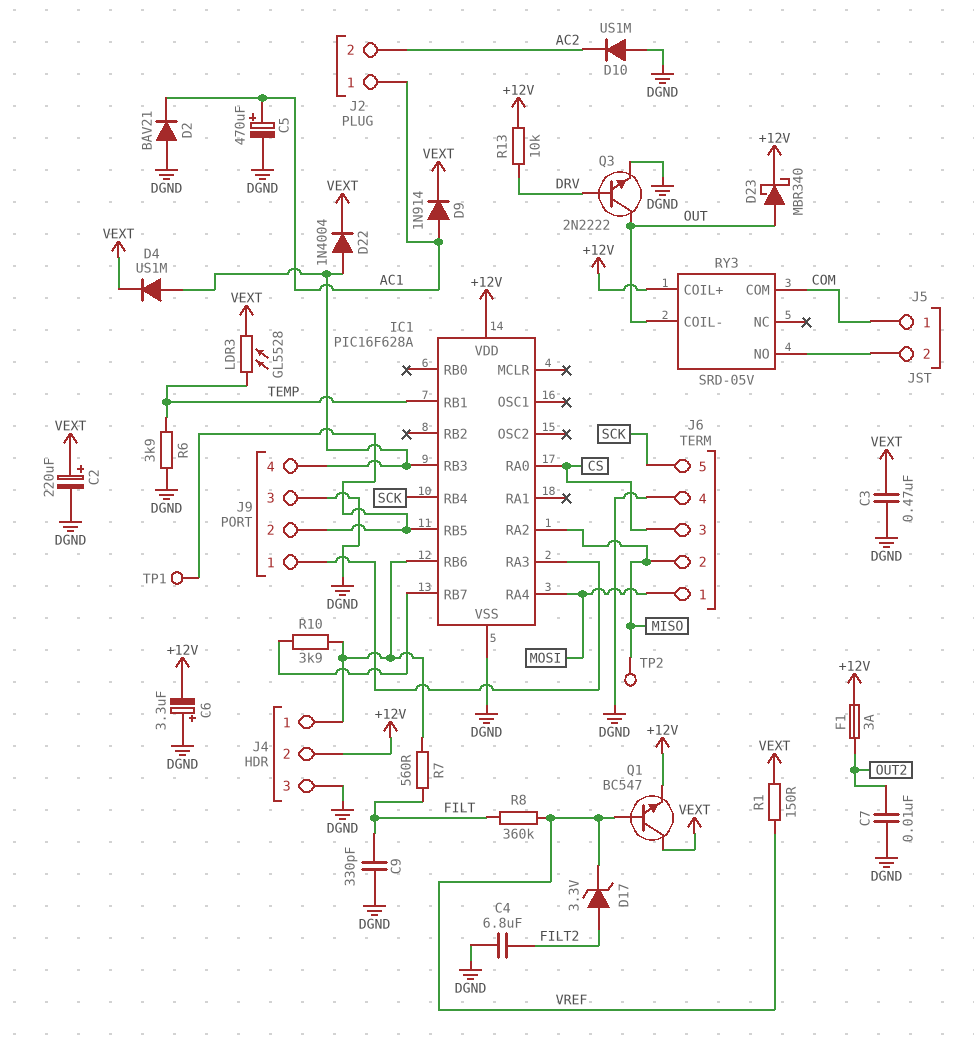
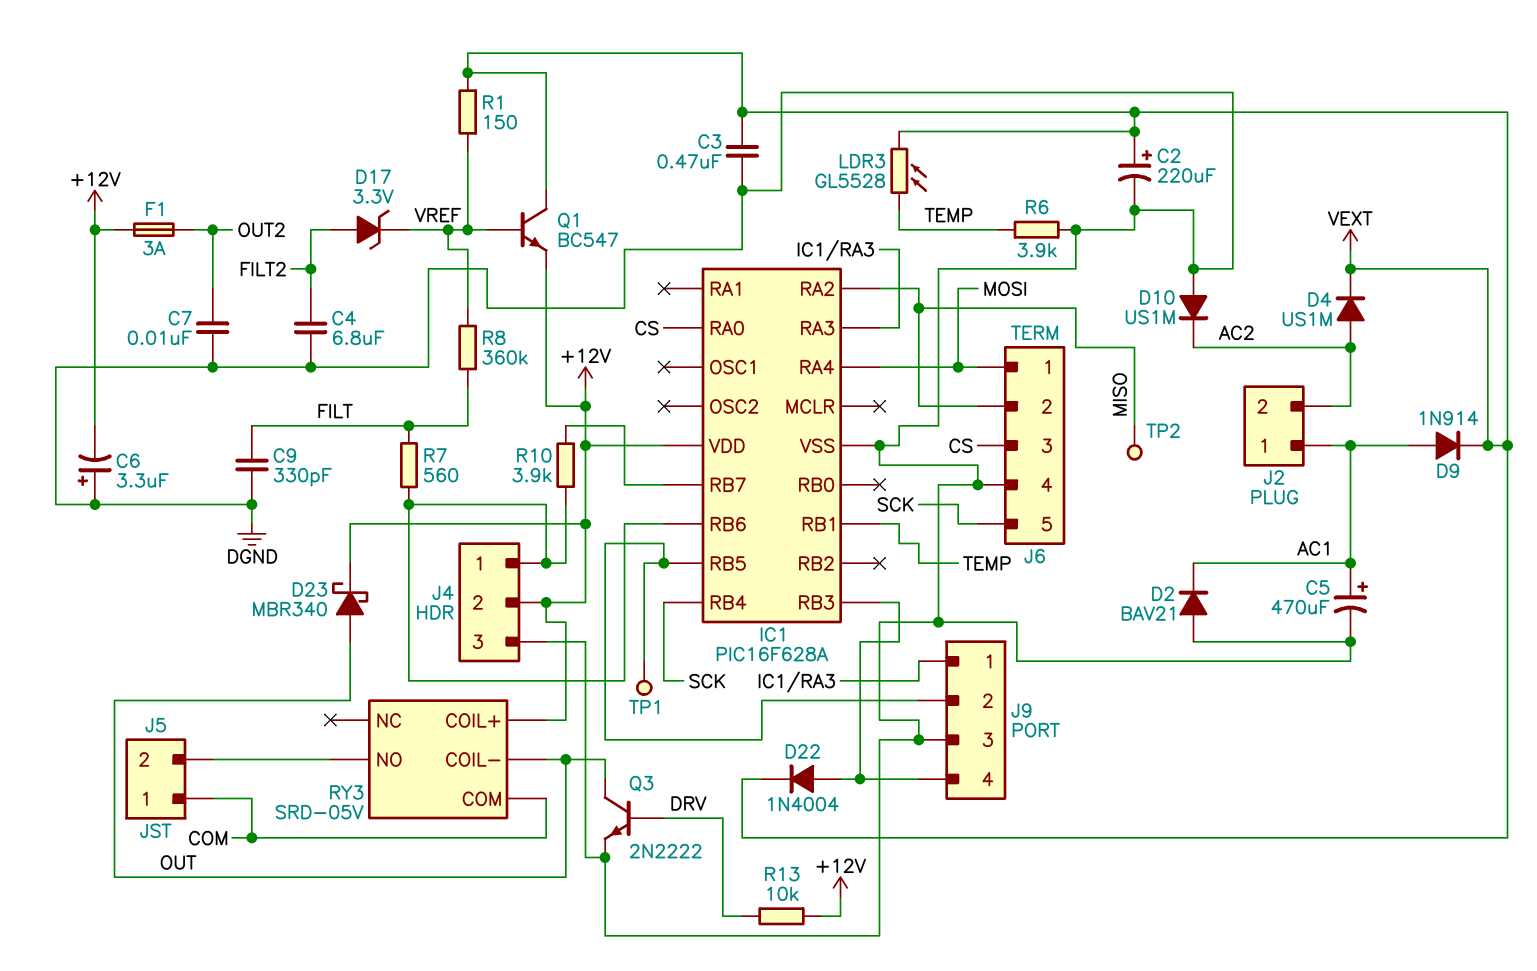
D4: diode US1M (A IC1/RB3, K VEXT) -> diode US1M (A AC2, K VEXT)

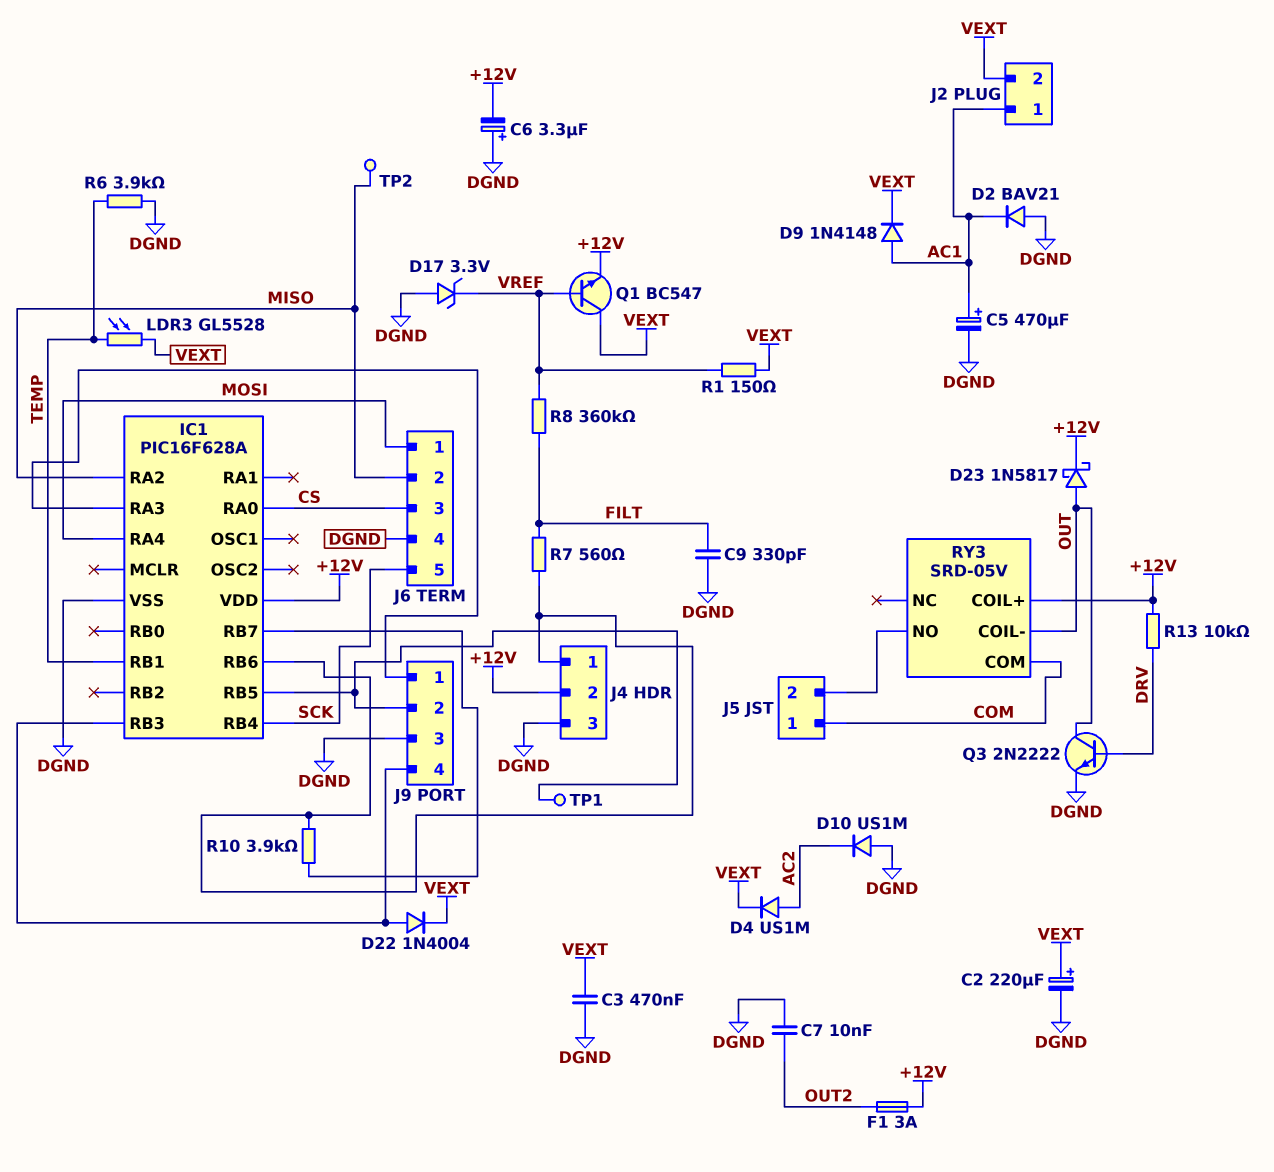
C4: 6.8uF (DGND, FILT2) -> none
D9: diode 1N914 (A AC1, K VEXT) -> diode 1N4148 (A AC1, K VEXT)
D17: zener 3.3V (A FILT2, K VREF) -> zener 3.3V (A DGND, K VREF)
D23: schottky MBR340 (A OUT, K +12V) -> schottky 1N5817 (A OUT, K +12V)
J2 pin 2: AC2 -> VEXT

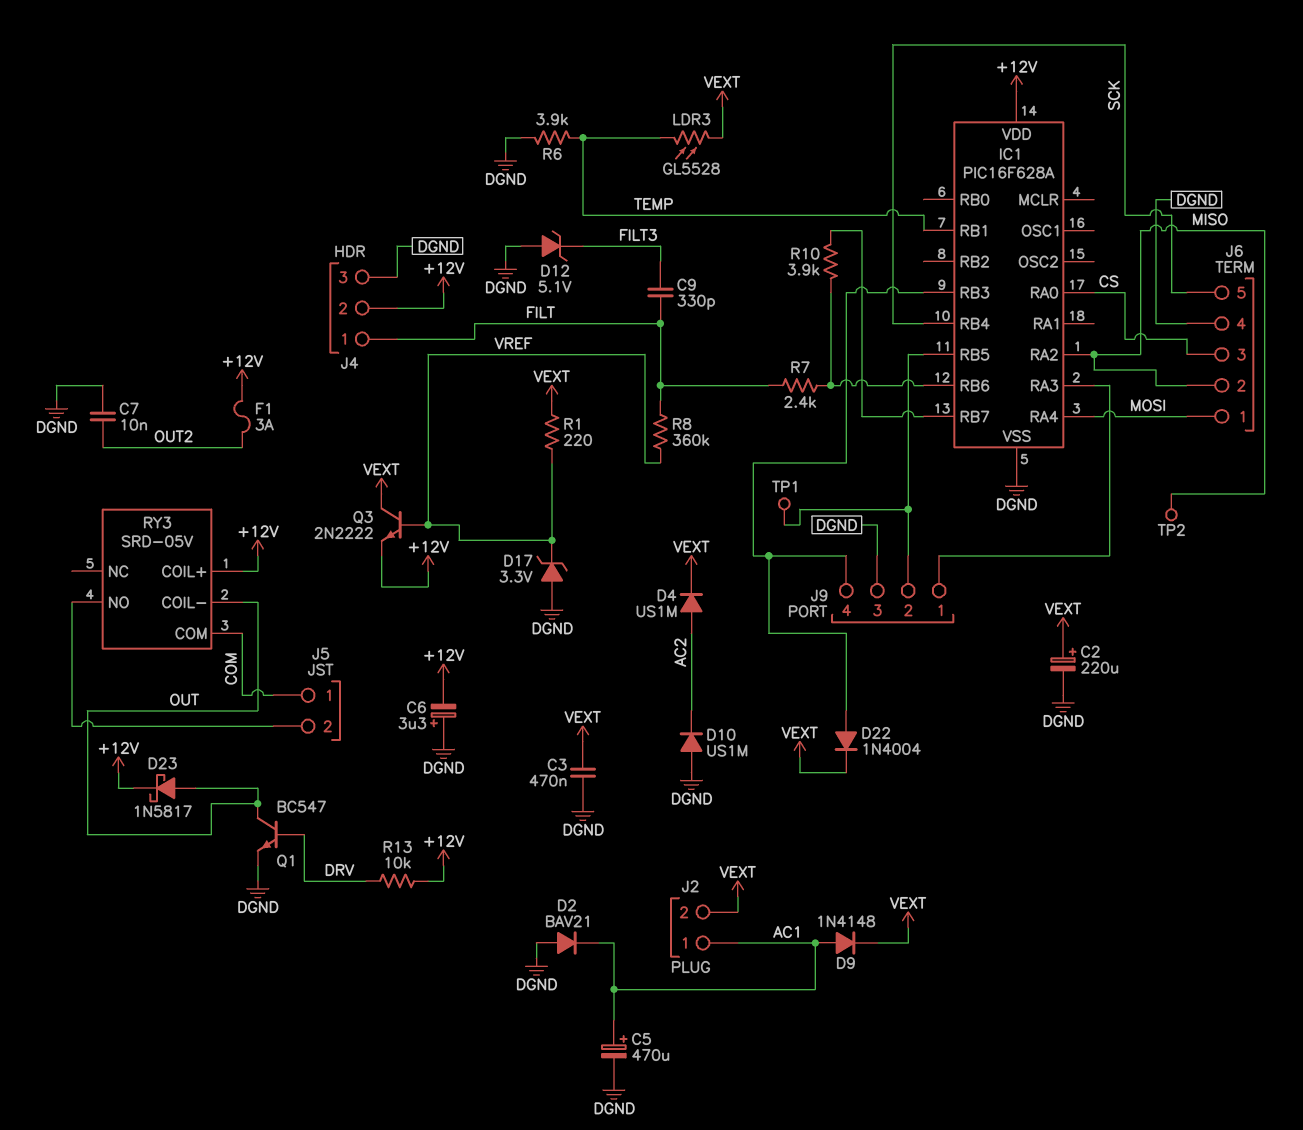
C9: 330pF (DGND, FILT) -> 330pF (FILT, FILT3)
D12: none -> zener 5.1V (A DGND, K FILT3)
J4 pin 1: IC1/RB6 -> FILT
Q1: NPN BC547 (B VREF, C VEXT, E +12V) -> NPN BC547 (B DRV, C OUT, E DGND)
Q3: NPN 2N2222 (B DRV, C OUT, E DGND) -> NPN 2N2222 (B VREF, C VEXT, E +12V)
R1: 150 (VEXT, VREF) -> 220 (VEXT, VREF)
R7: 560 (FILT, IC1/RB6) -> 2.4k (FILT, IC1/RB6)

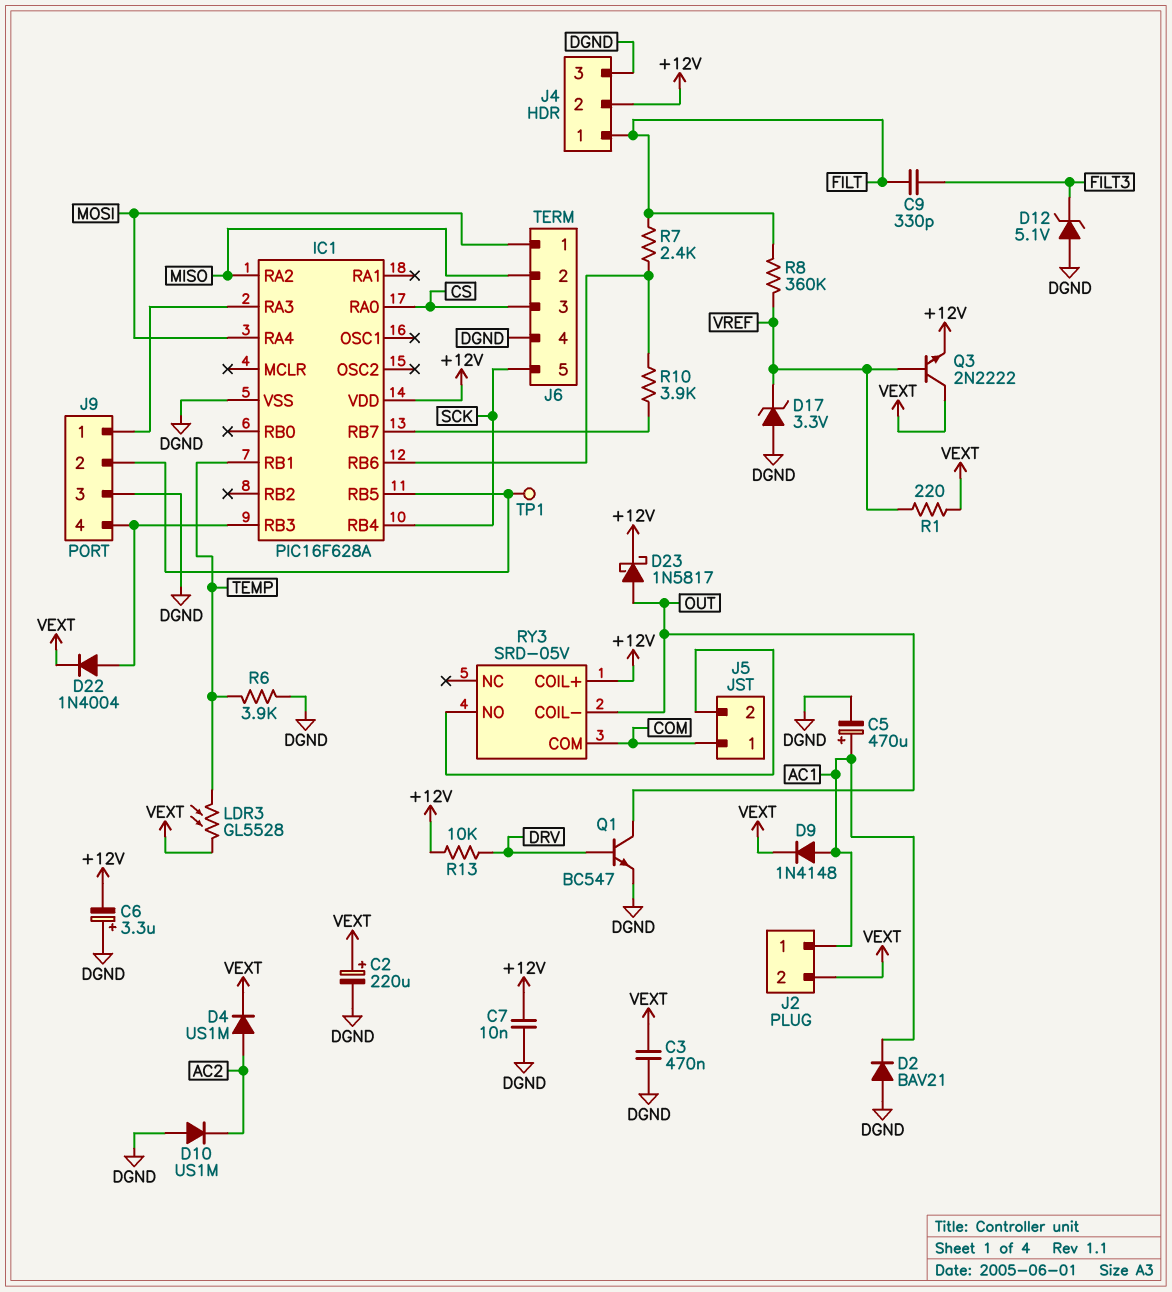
C7: 10nF (DGND, OUT2) -> 10nF (+12V, DGND)
F1: 3A (+12V, OUT2) -> none
TP2: test point (MISO) -> none

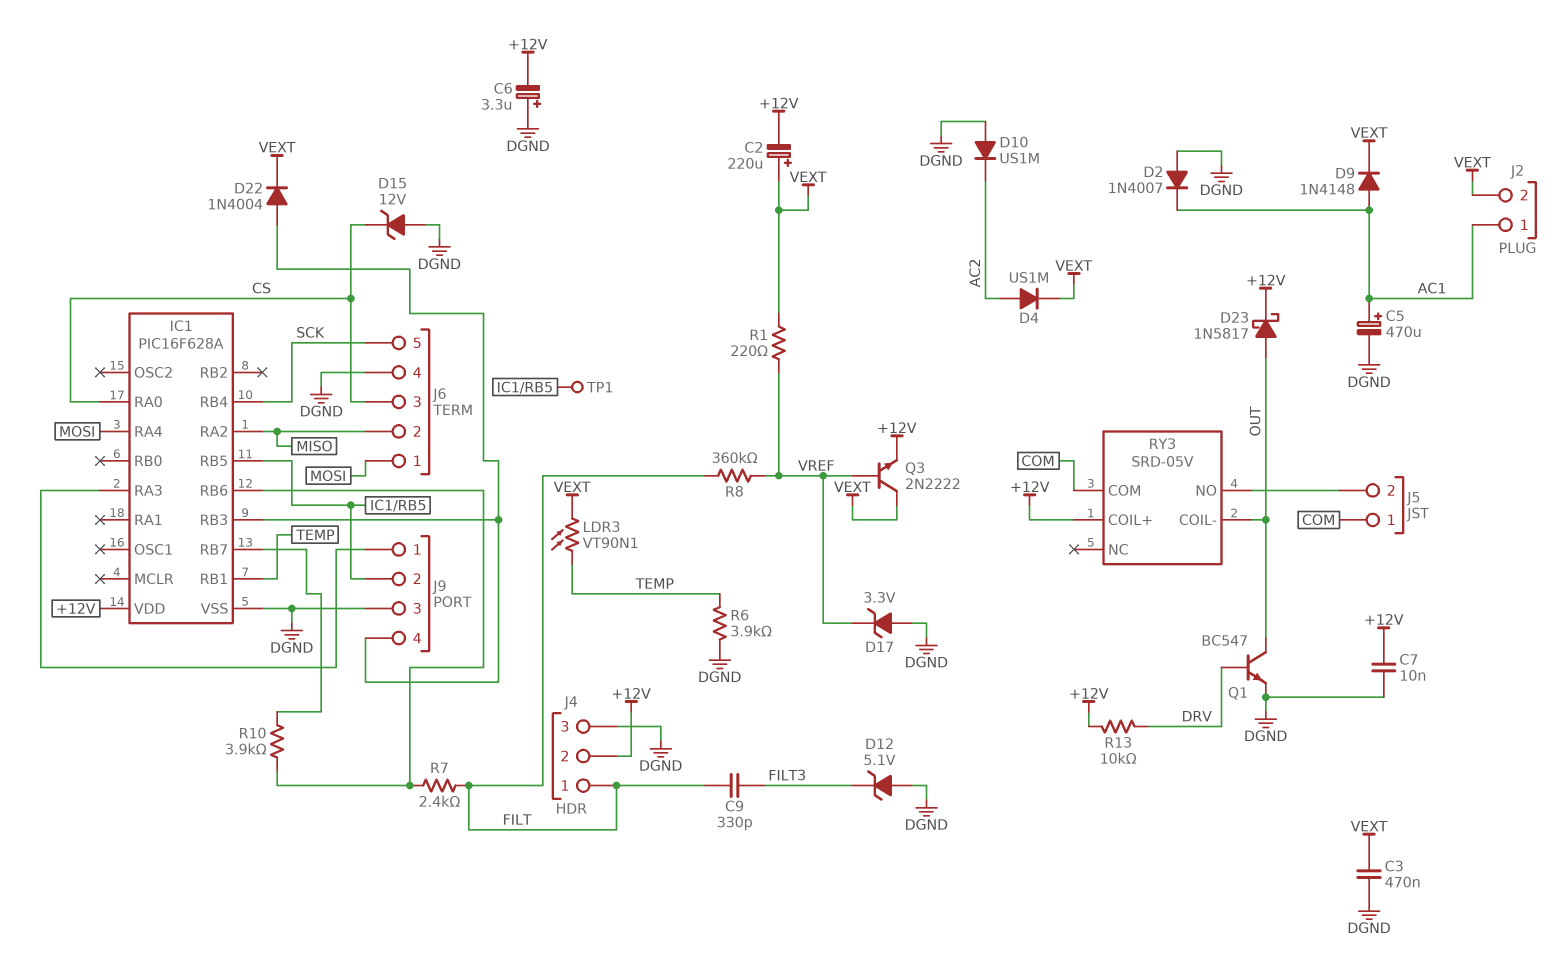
C2: 220uF (plus VEXT, minus DGND) -> 220uF (plus VEXT, minus +12V)
D2: diode BAV21 (A DGND, K AC1) -> diode 1N4007 (A DGND, K AC1)
D15: none -> zener 12V (A DGND, K CS)
LDR3: GL5528 (TEMP, VEXT) -> VT90N1 (TEMP, VEXT)

